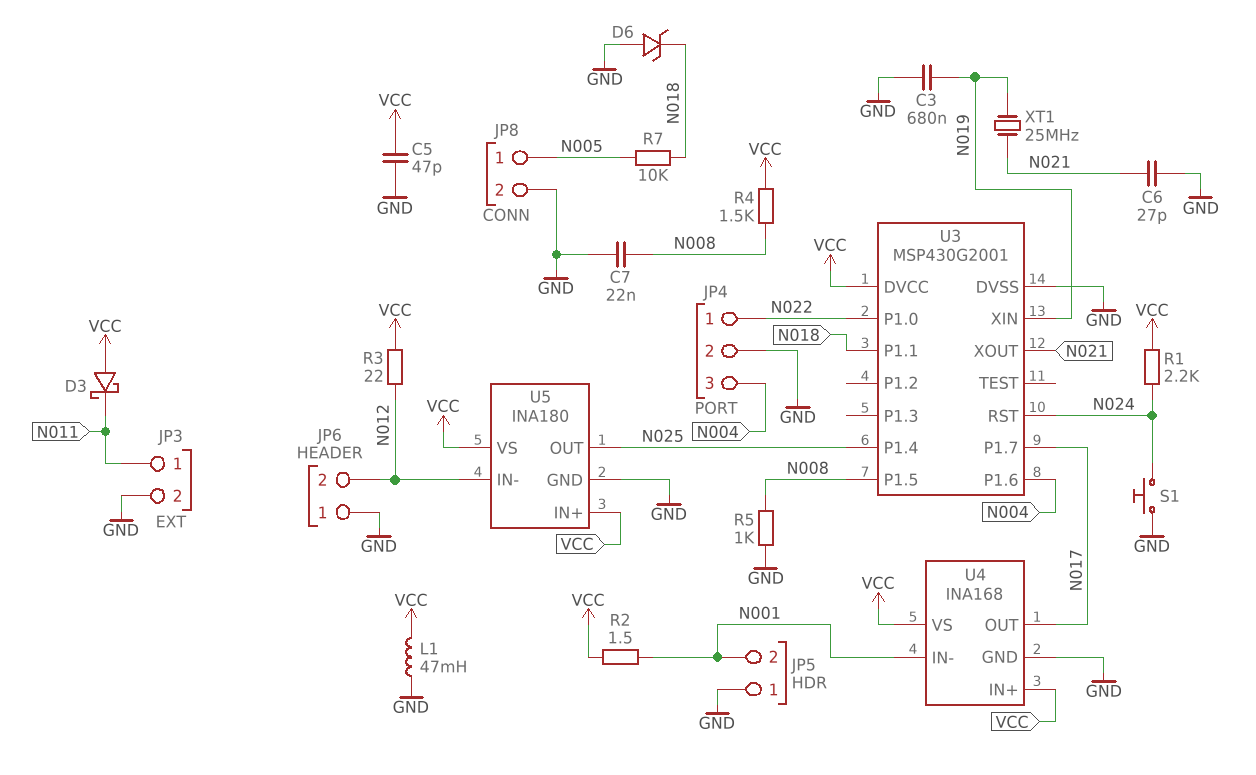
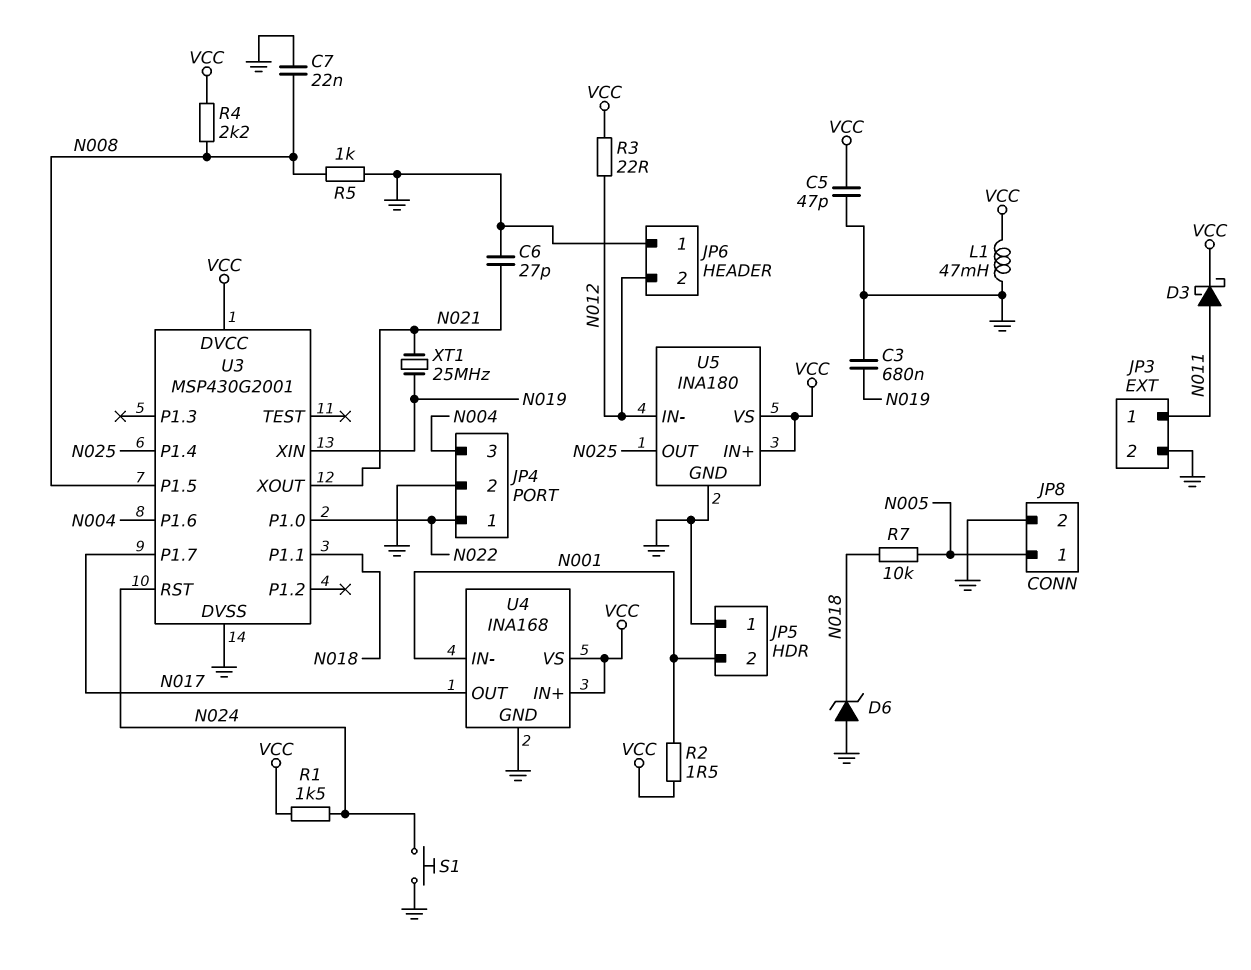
D3: schottky (A VCC, K N011) -> schottky (A N011, K VCC)
R1: 2.2k (N024, VCC) -> 1.5k (N024, VCC)
R4: 1.5k (N008, VCC) -> 2.2k (N008, VCC)

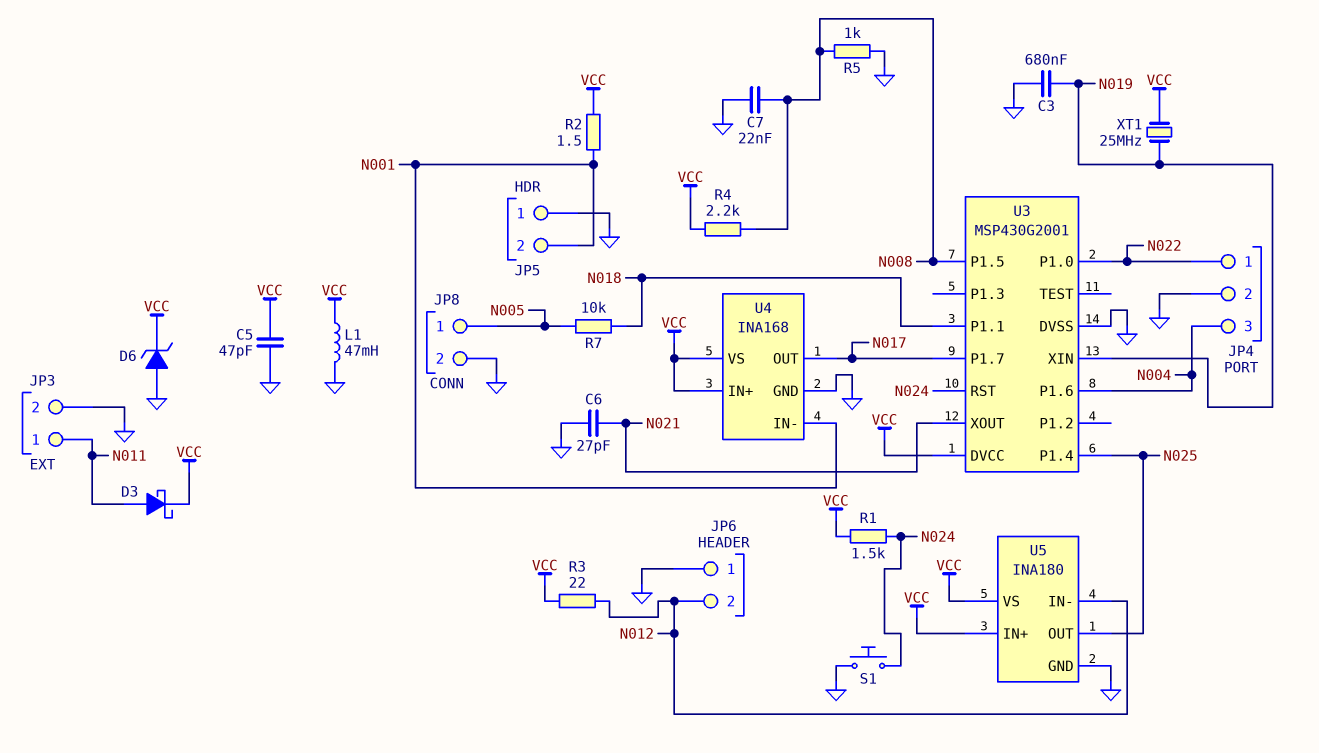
D6: zener (A GND, K N018) -> zener (A GND, K VCC)
XT1: 25MHz (N019, N021) -> 25MHz (N019, VCC)

